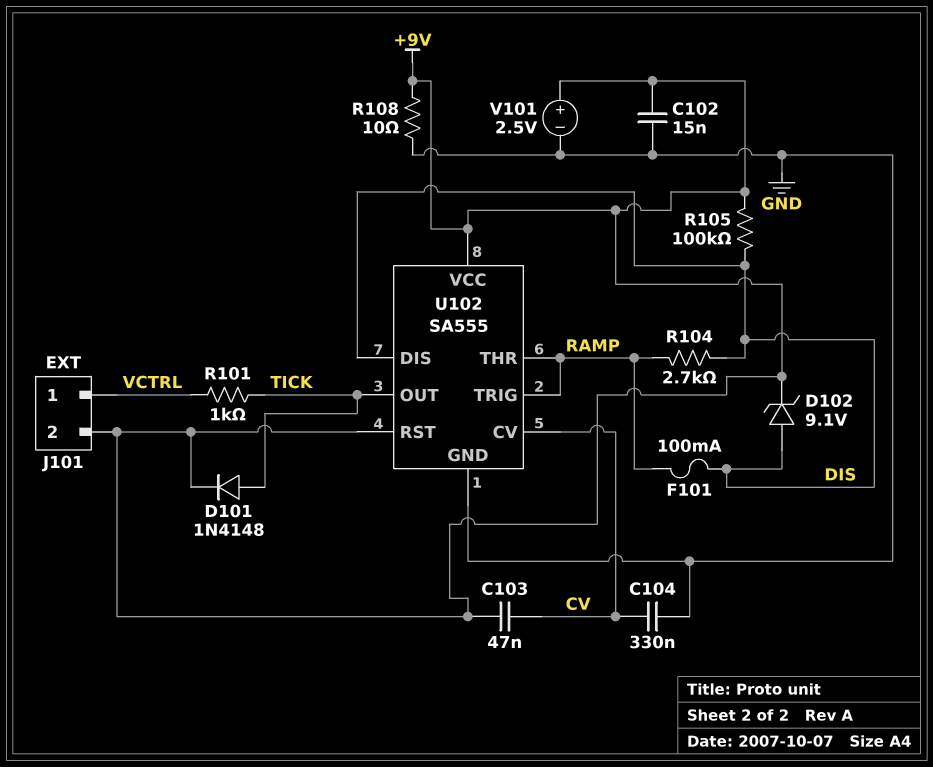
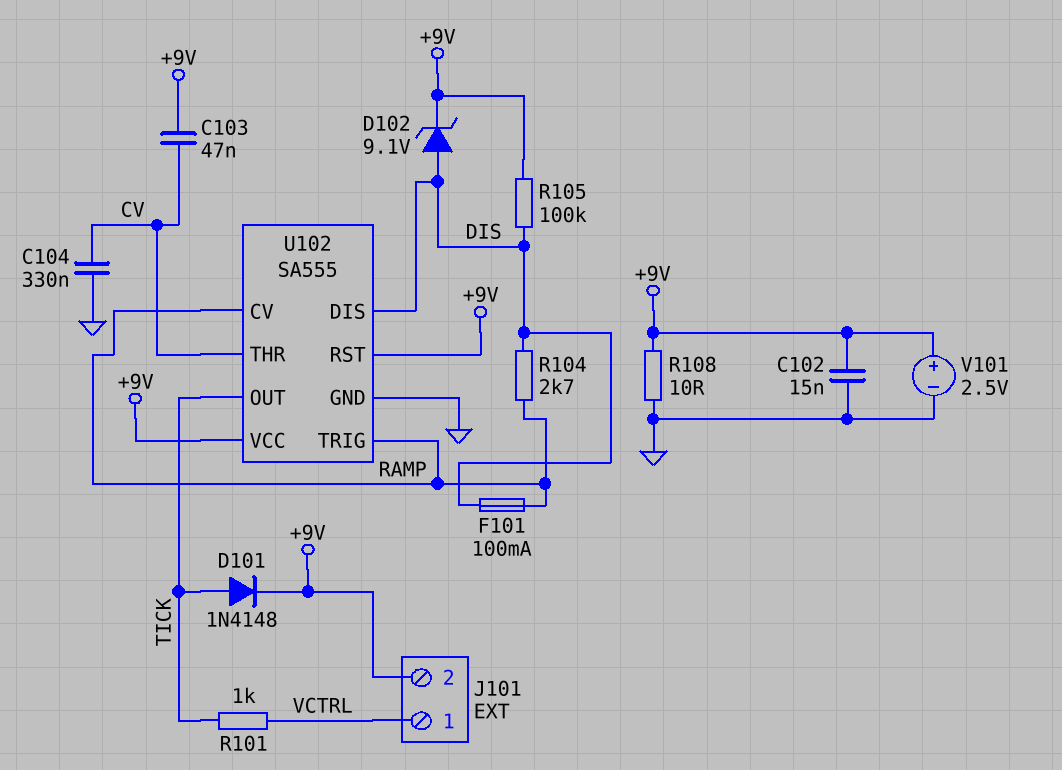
U102 pin CV: CV -> RAMP
U102 pin THR: RAMP -> CV

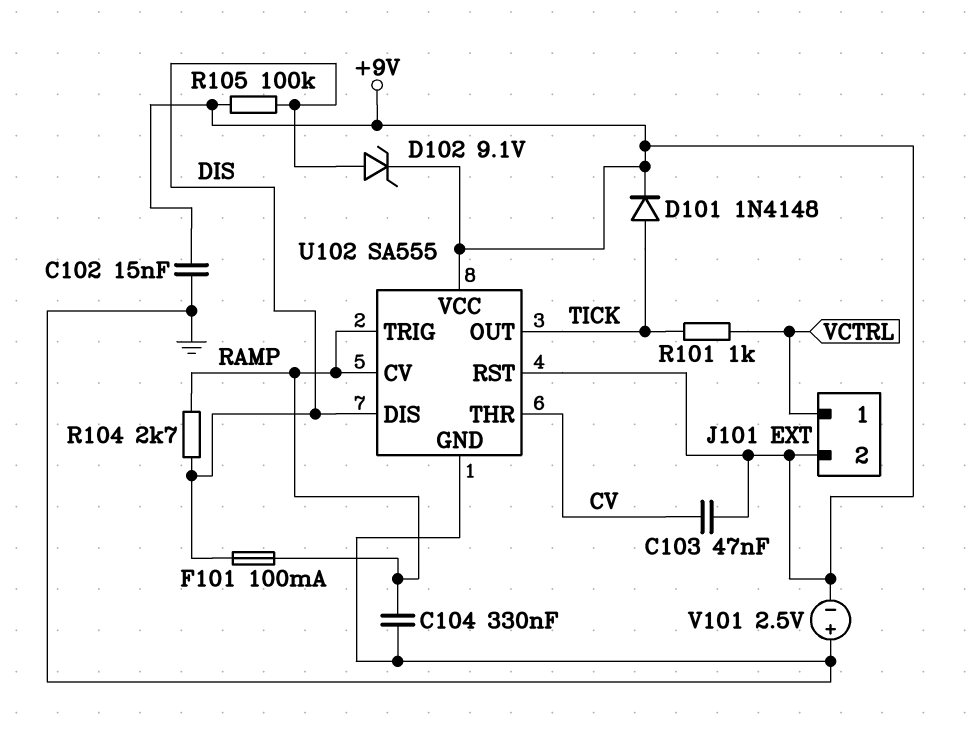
C104: 330nF (CV, GND) -> 330nF (GND, RAMP)
R108: 10 (+9V, GND) -> none
V101: 2.5V (plus +9V, minus GND) -> 2.5V (plus GND, minus +9V)

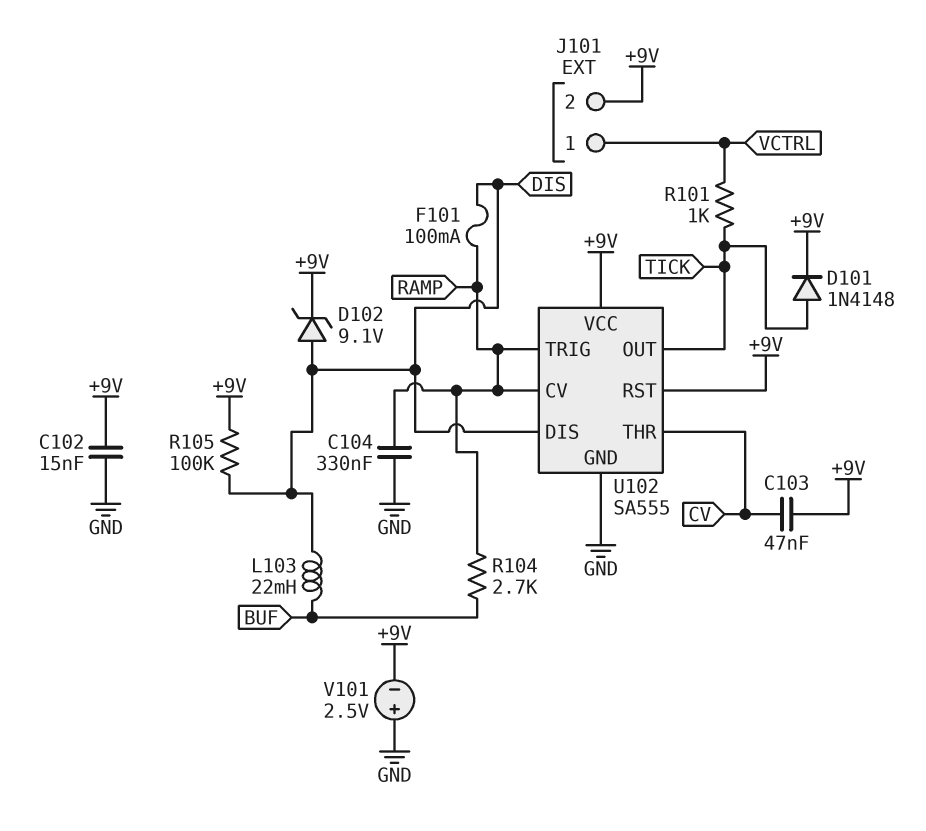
L103: none -> 22mH (BUF, DIS)
R104: 2.7k (DIS, RAMP) -> 2.7k (BUF, RAMP)

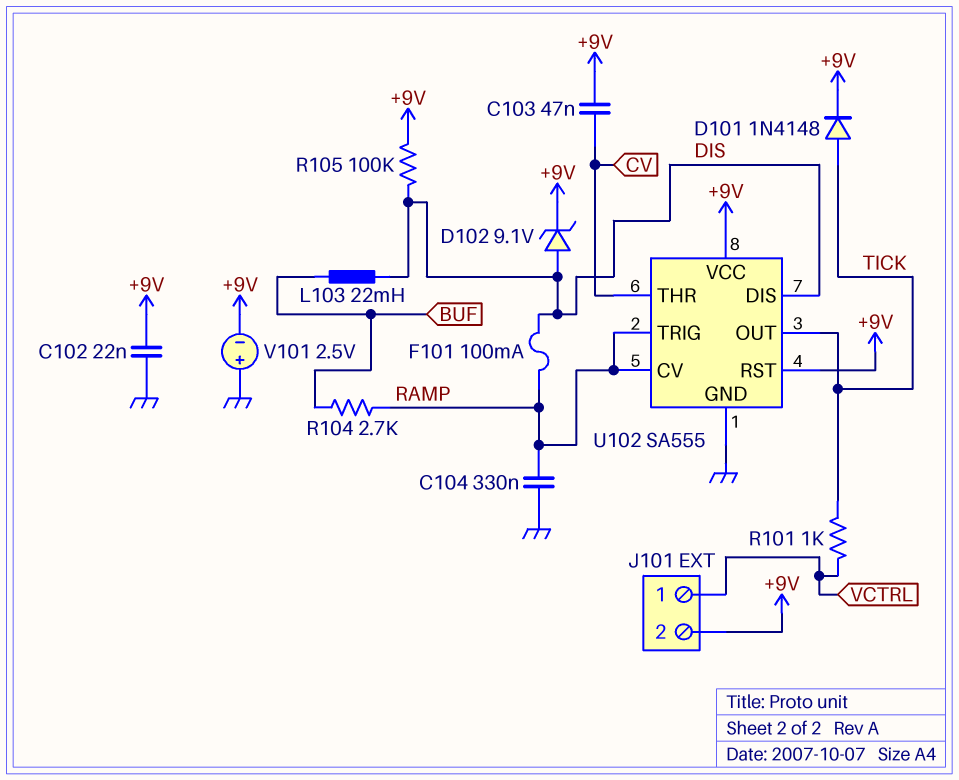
C102: 15nF (+9V, GND) -> 22nF (+9V, GND)

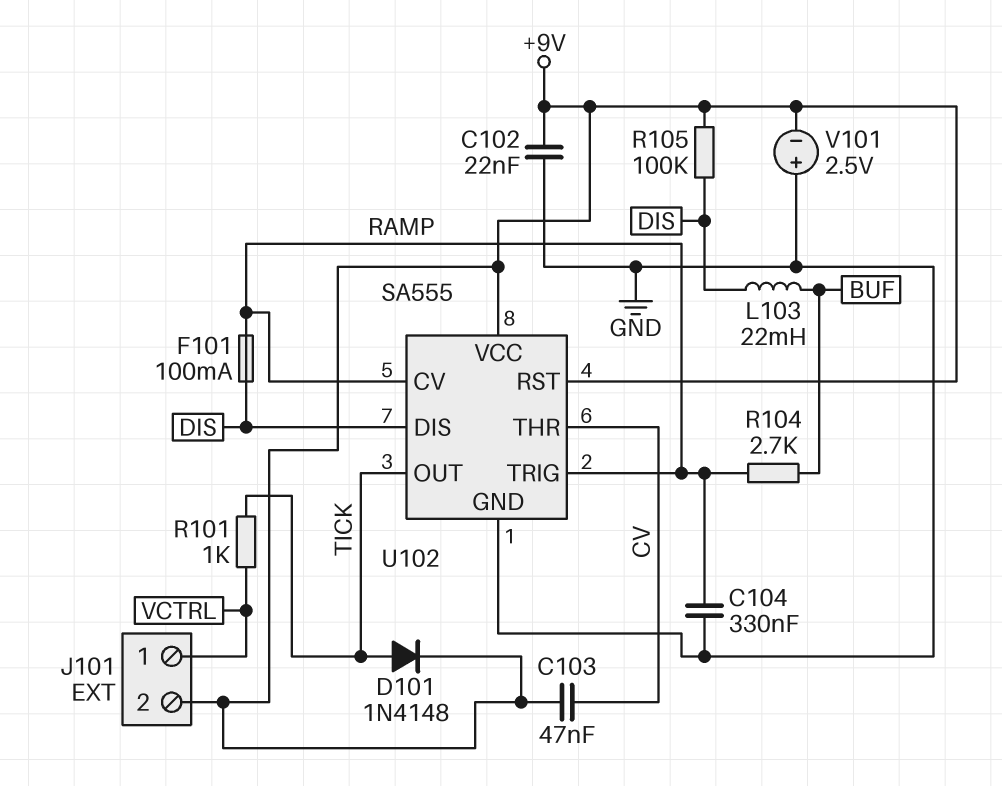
D102: zener 9.1V (A DIS, K +9V) -> none

